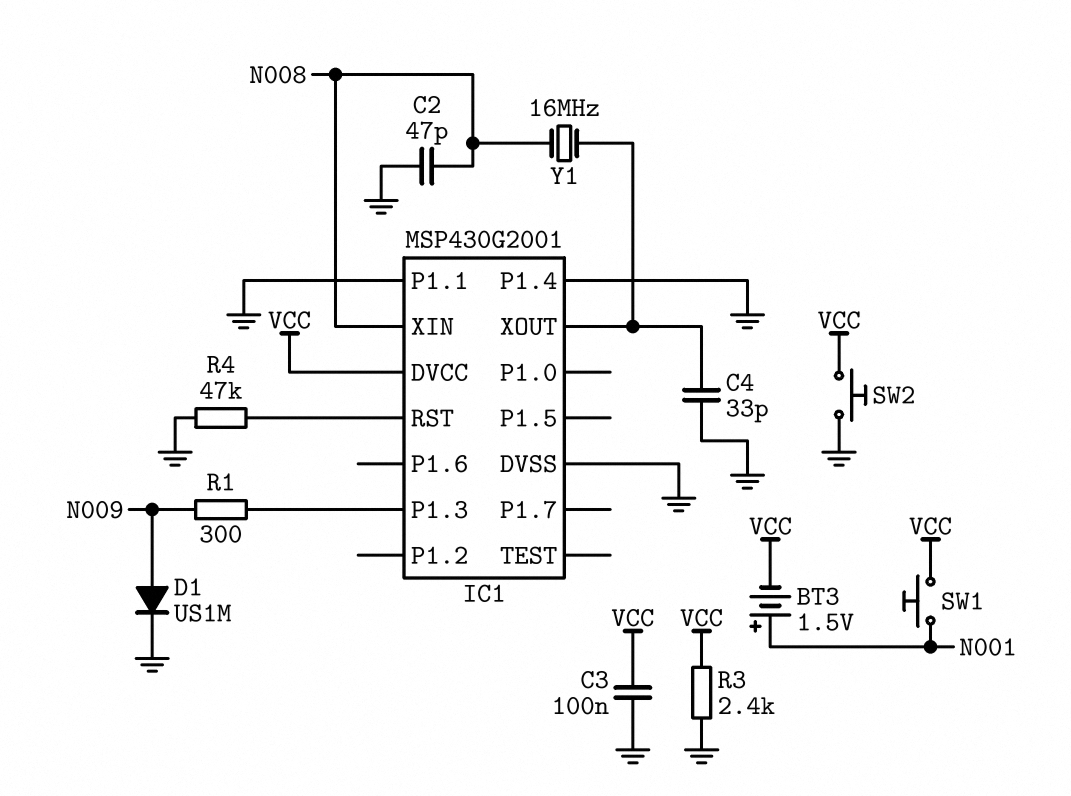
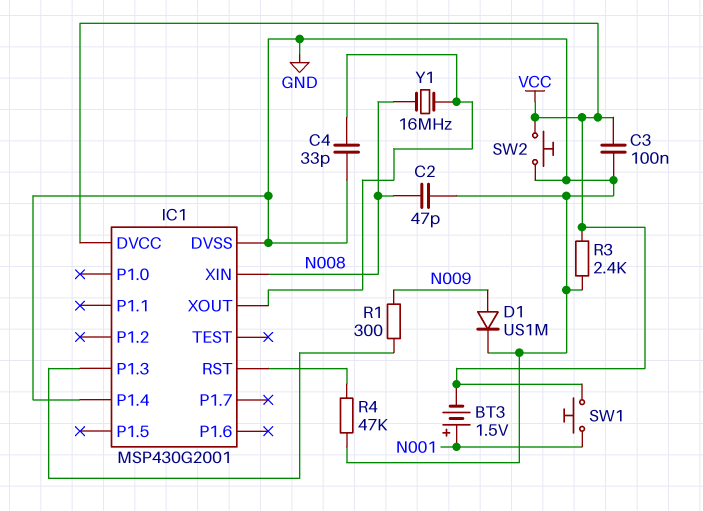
IC1 pin P1.1: GND -> none

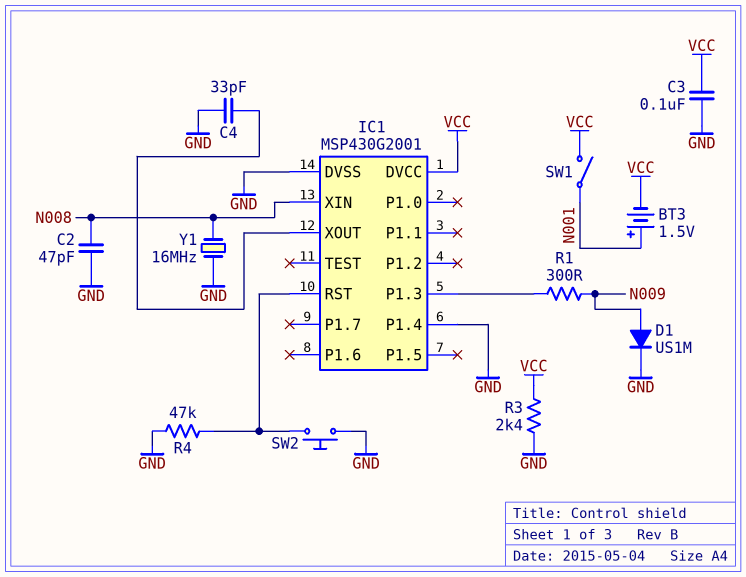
SW1: button (N001, VCC) -> switch (N001, VCC)
SW2: button (GND, VCC) -> button (GND, IC1/RST)
Y1: 16MHz (IC1/XOUT, N008) -> 16MHz (GND, N008)

